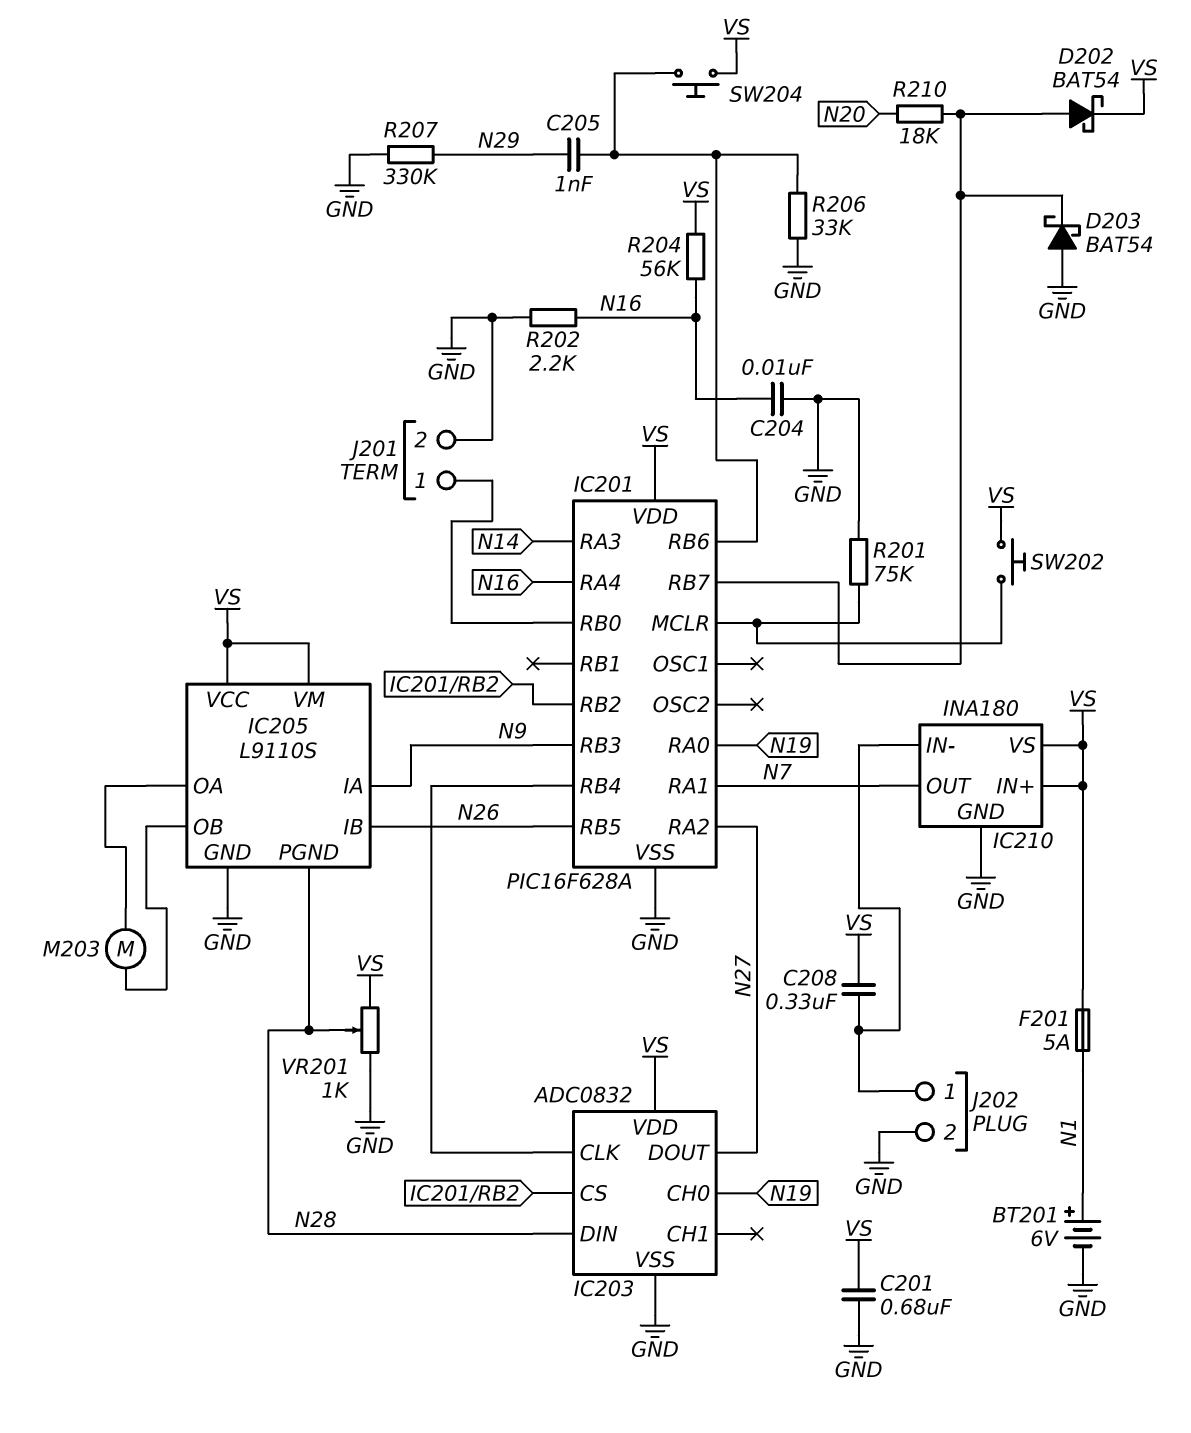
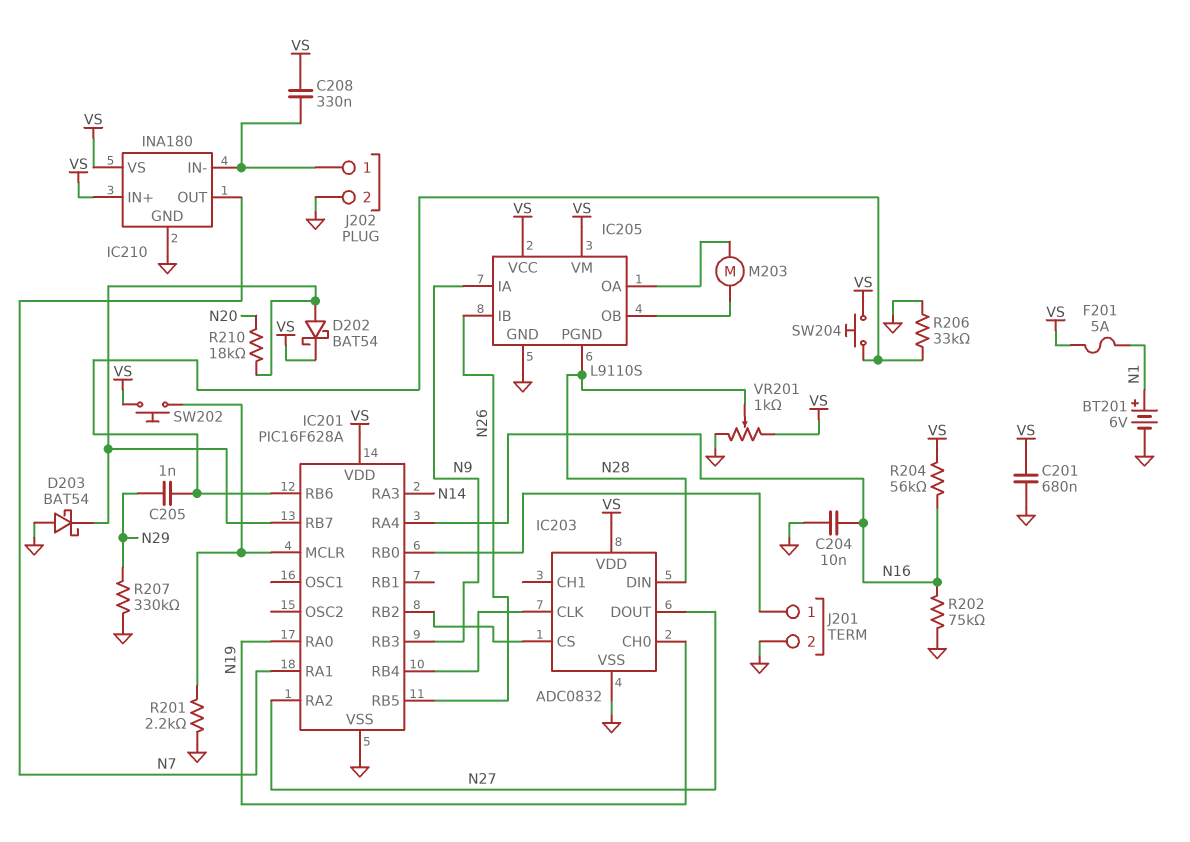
R201: 75k (GND, IC201/MCLR) -> 2.2k (GND, IC201/MCLR)
R202: 2.2k (GND, N16) -> 75k (GND, N16)

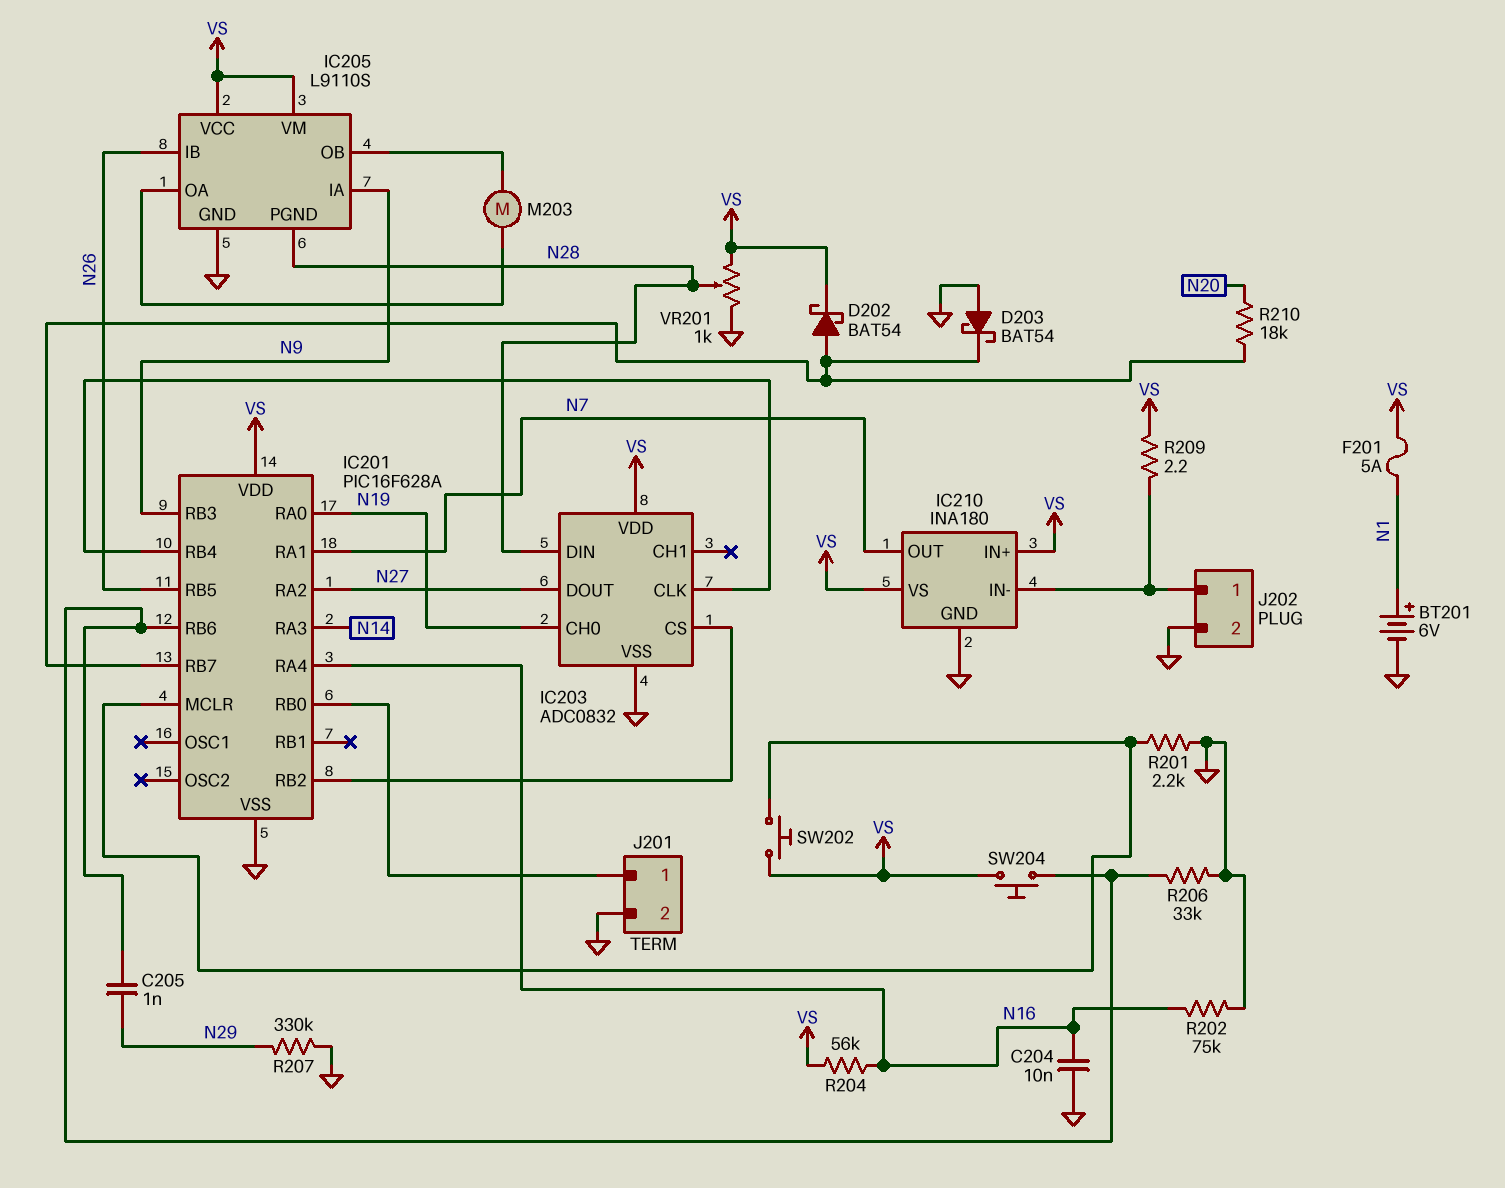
C201: 680nF (GND, VS) -> none
C208: 330nF (IC210/IN-, VS) -> none
R209: none -> 2.2 (IC210/IN-, VS)

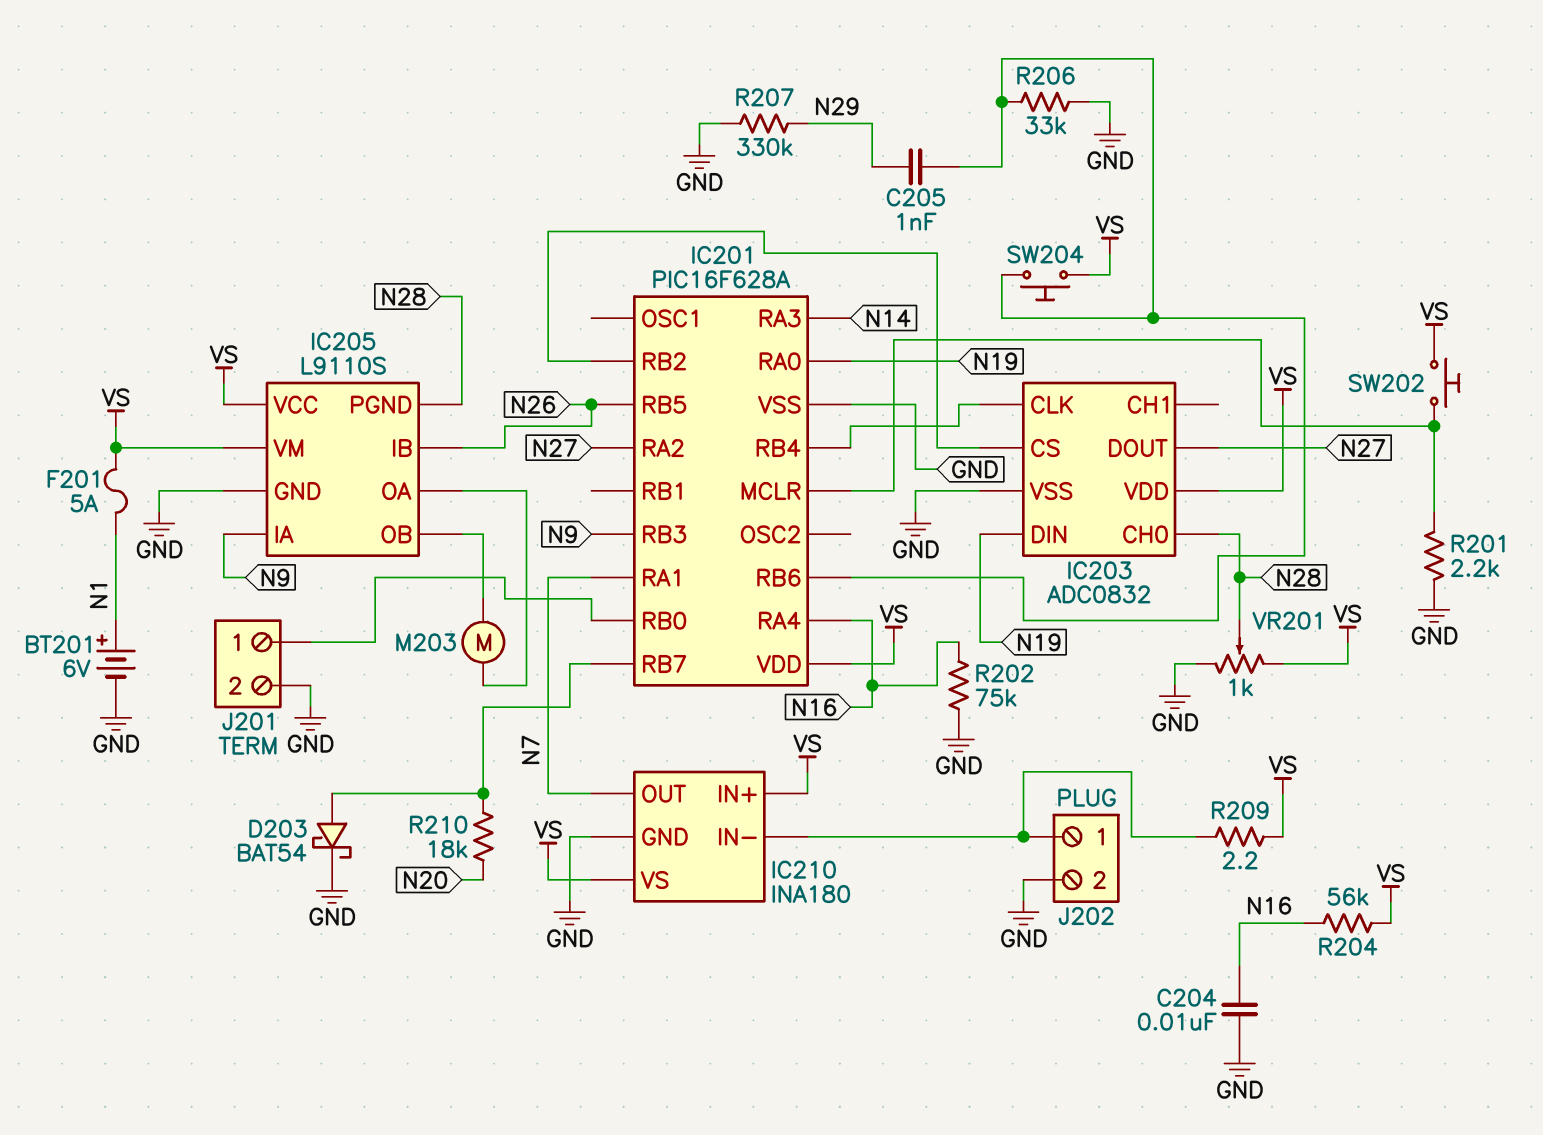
D202: schottky BAT54 (A IC201/RB7, K VS) -> none
D203: schottky BAT54 (A GND, K IC201/RB7) -> schottky BAT54 (A IC201/RB7, K GND)
IC203 pin CH0: N19 -> N28
IC203 pin DIN: N28 -> N19

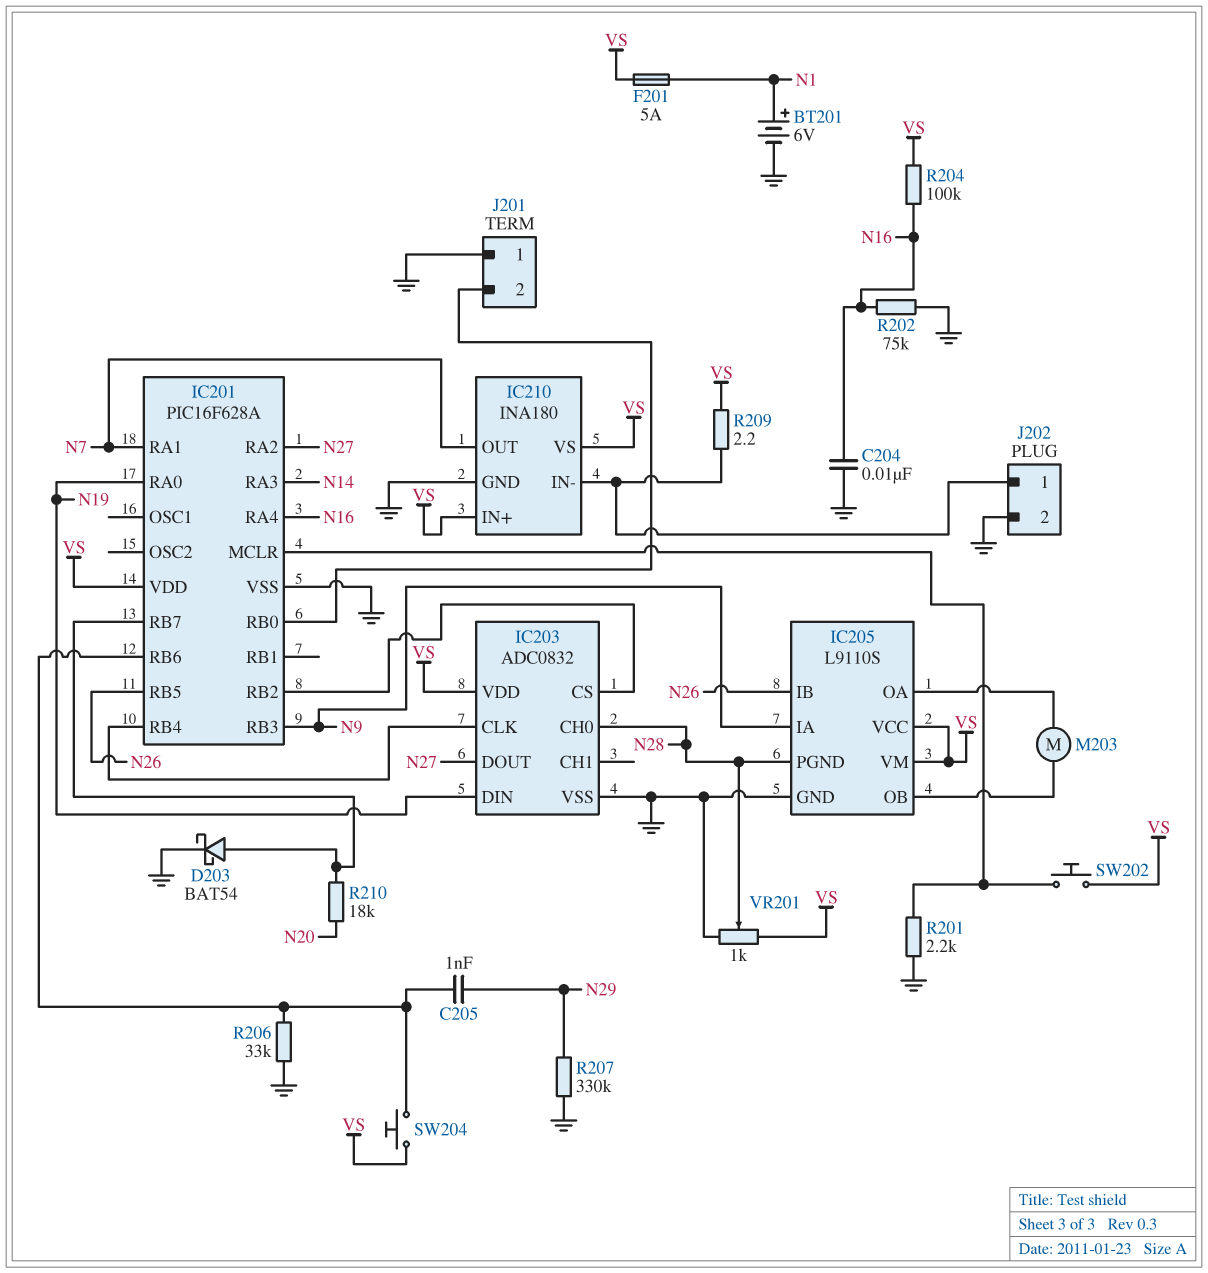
J201 pin 1: IC201/RB0 -> GND
J201 pin 2: GND -> IC201/RB0
R204: 56k (N16, VS) -> 100k (N16, VS)

